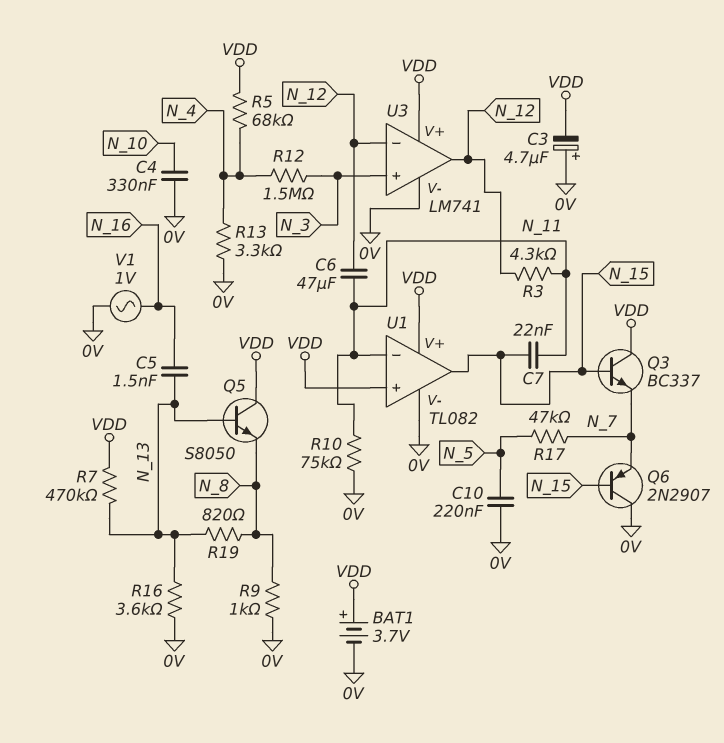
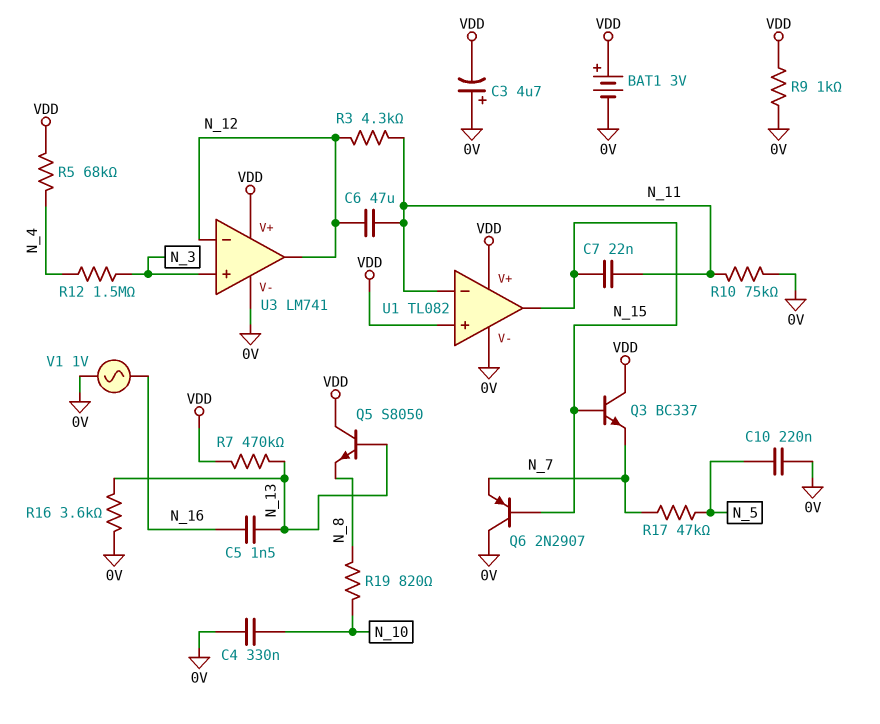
BAT1: 3.7V (plus VDD, minus 0V) -> 3V (plus VDD, minus 0V)
R9: 1k (0V, N_8) -> 1k (0V, VDD)
R13: 3.3k (0V, N_4) -> none
R19: 820 (N_8, N_13) -> 820 (N_8, N_10)

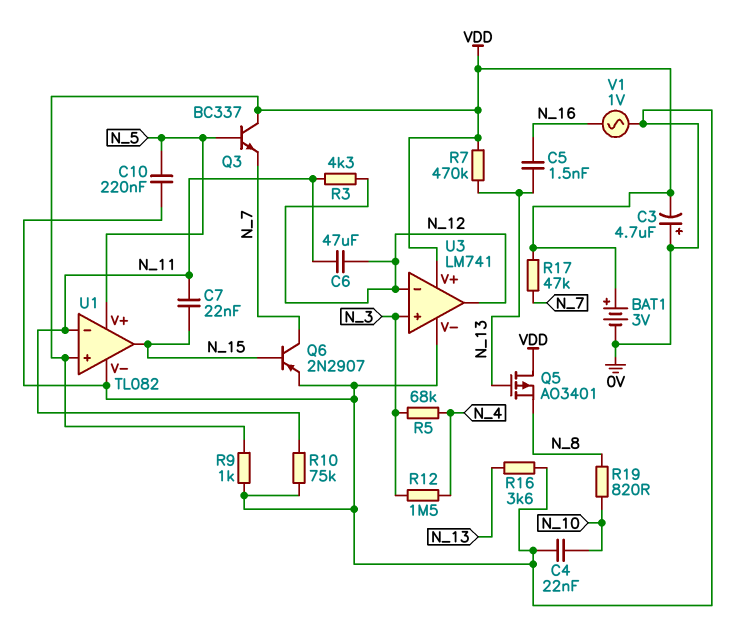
C4: 330nF (0V, N_10) -> 22nF (0V, N_10)
Q3: NPN BC337 (B N_15, C VDD, E N_7) -> NPN BC337 (B N_5, C VDD, E N_7)
Q5: NPN S8050 (B N_13, C VDD, E N_8) -> PMOS AO3401 (G N_13, D VDD, S N_8)
Q6: PNP 2N2907 (B N_15, C 0V, E N_7) -> PNP 2N2907 (B N_15, C N_7, E 0V)
R5: 68k (N_4, VDD) -> 68k (N_3, N_4)
R17: 47k (N_5, N_7) -> 47k (N_7, VDD)
U1 pin V+: VDD -> N_5

